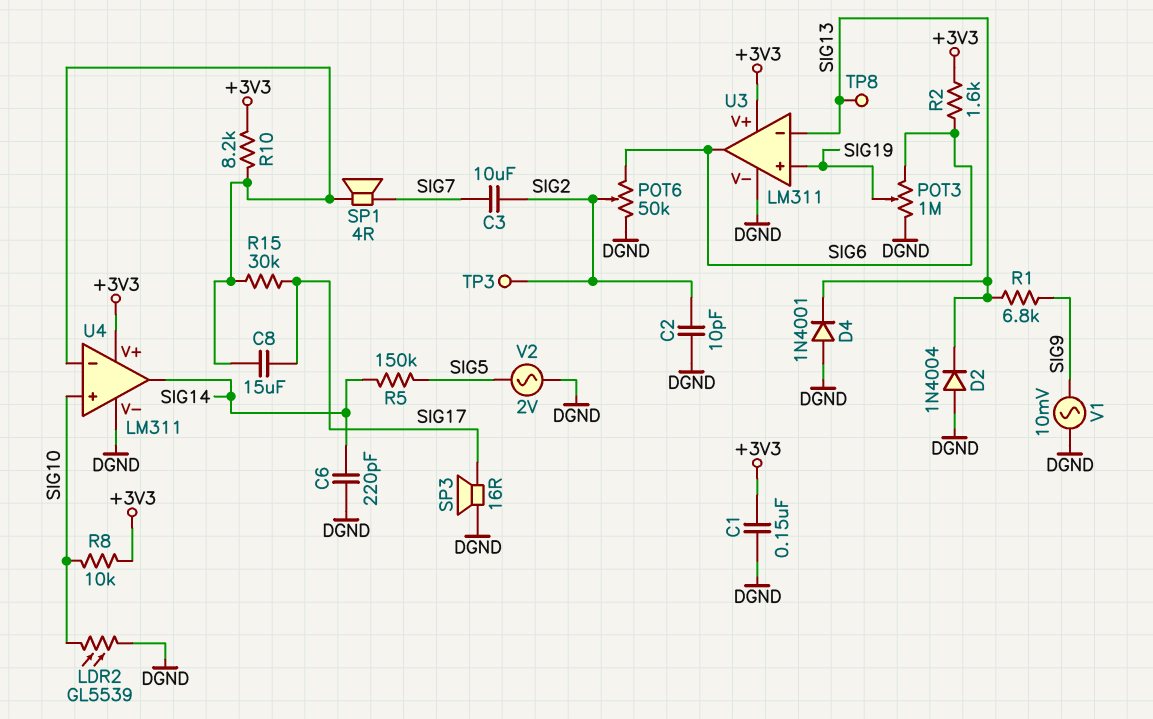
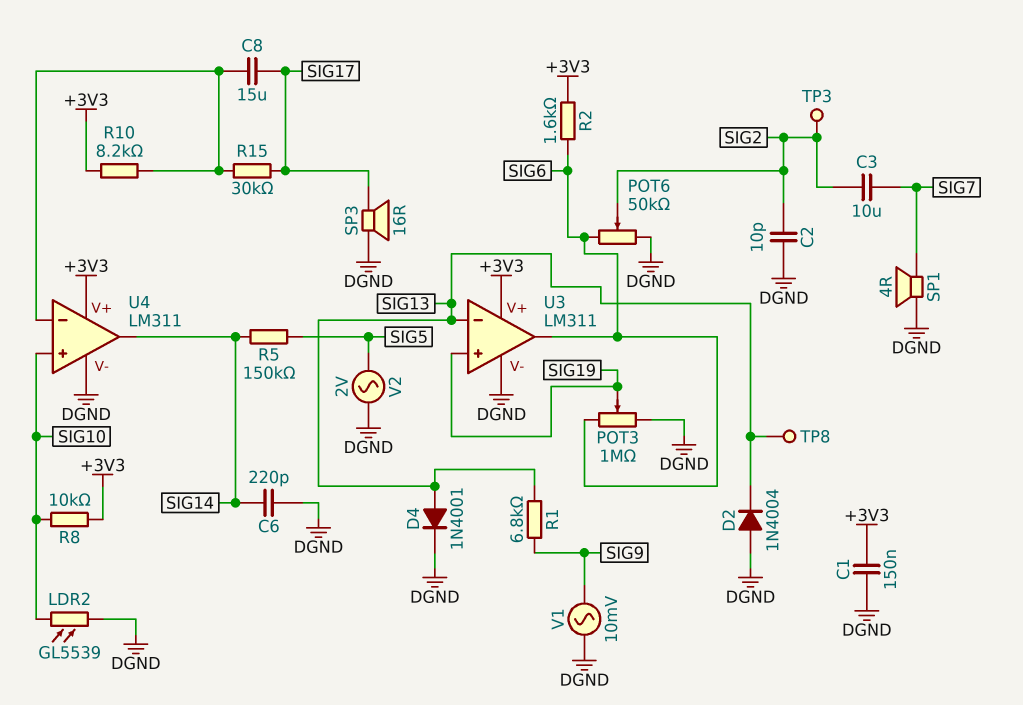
D4: diode 1N4001 (A DGND, K SIG13) -> diode 1N4001 (A SIG13, K DGND)
SP1: speaker 4R (SIG7, U4/in-) -> speaker 4R (DGND, SIG7)

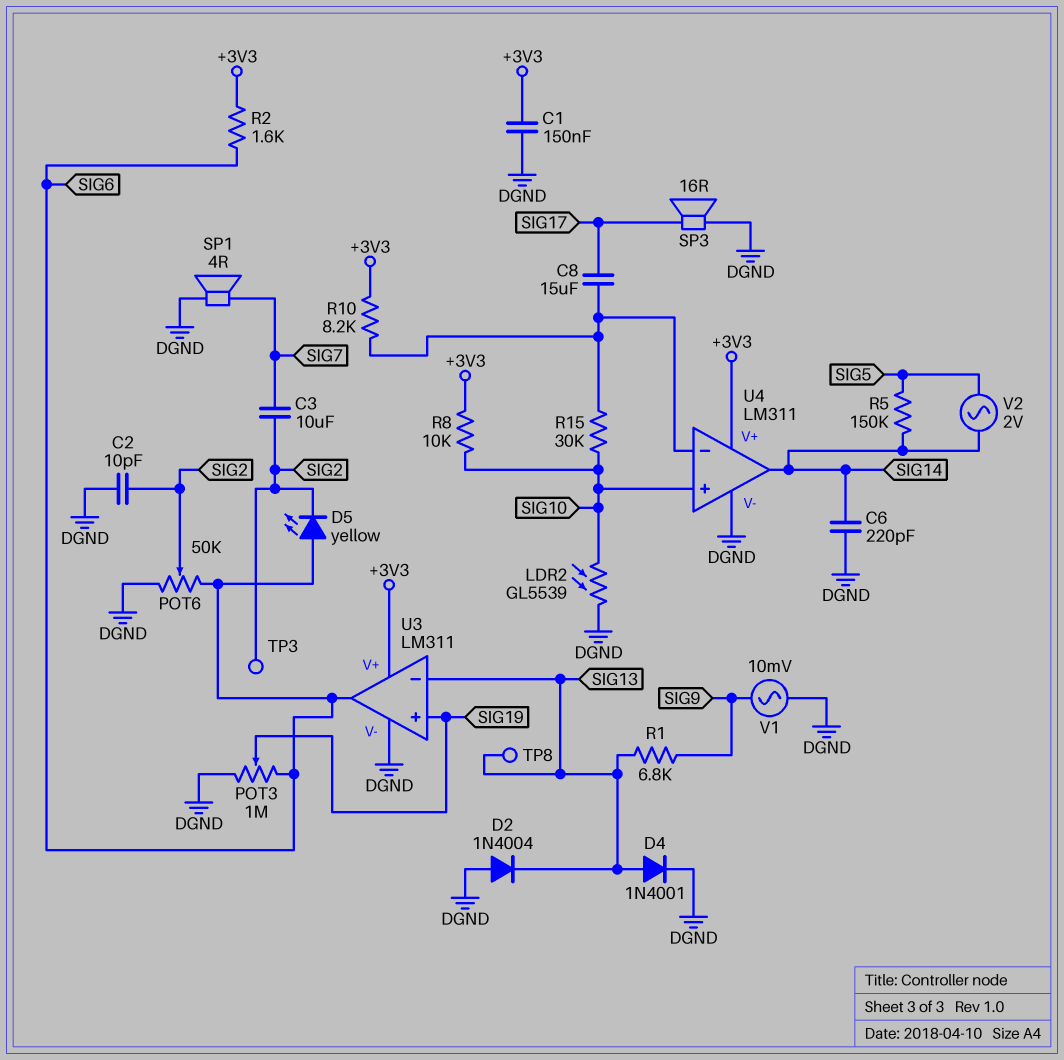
D5: none -> LED yellow (A SIG6, K SIG2)
R15: 30k (SIG17, U4/in-) -> 30k (SIG10, U4/in-)
V2: AC 2V (DGND, SIG5) -> AC 2V (SIG5, SIG14)

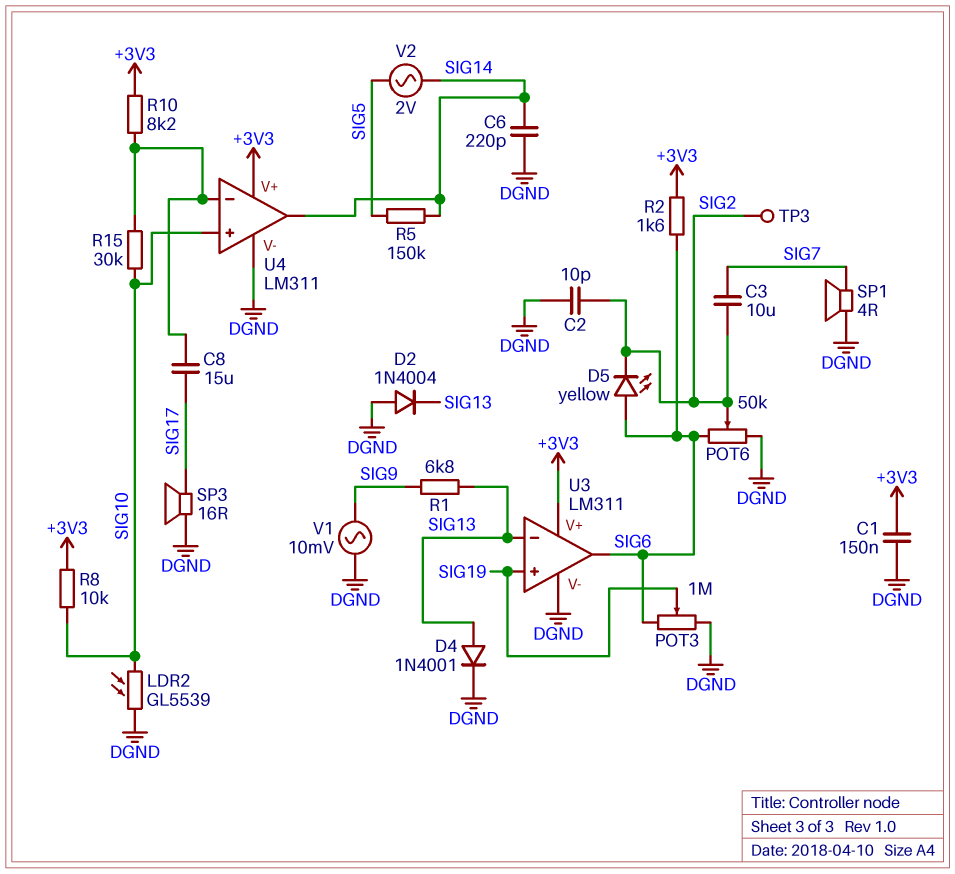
TP8: test point (SIG13) -> none

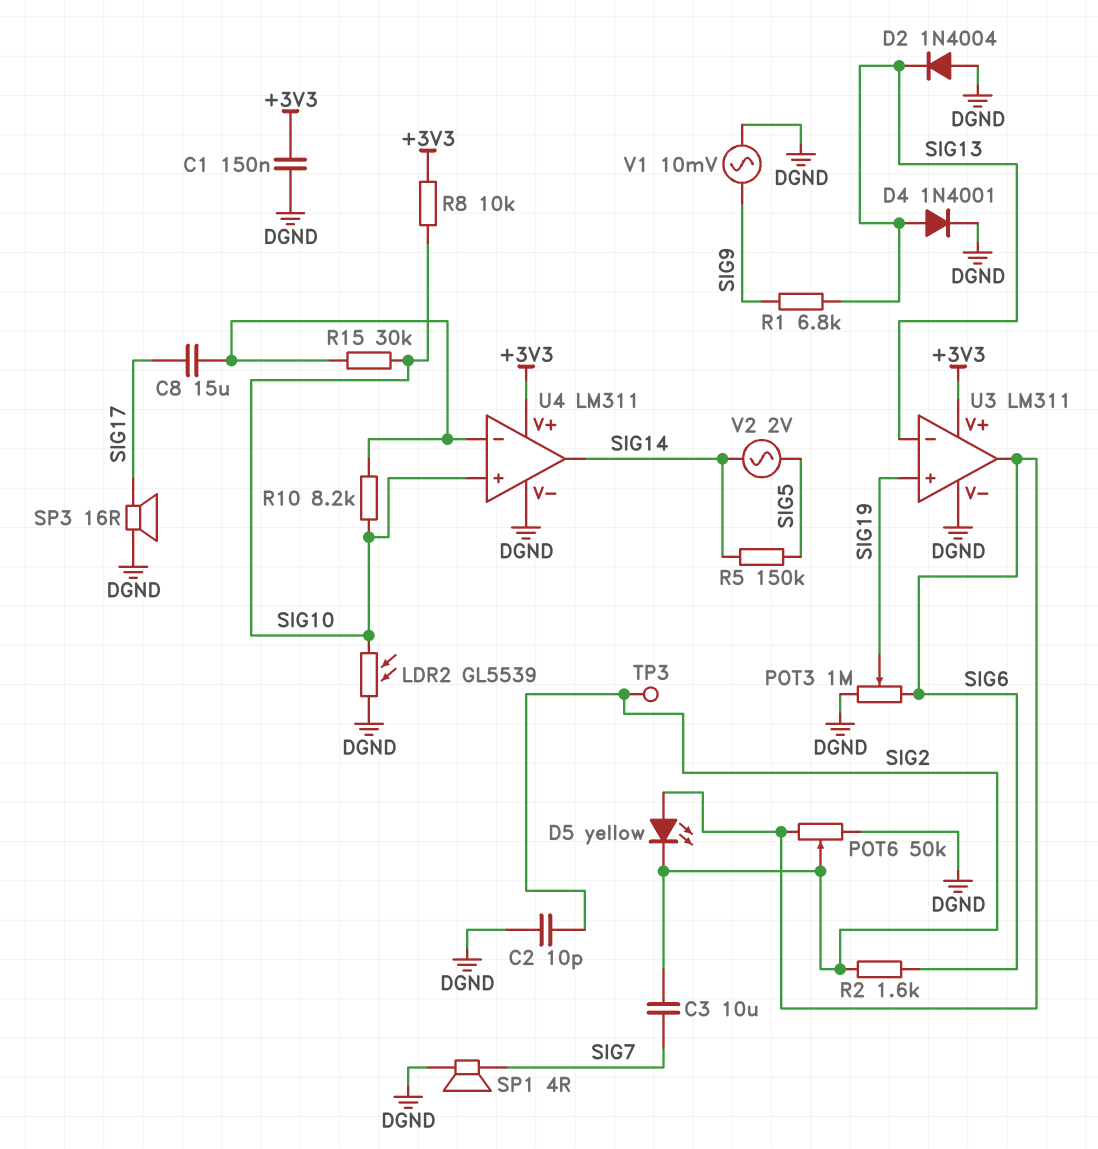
C6: 220pF (DGND, SIG14) -> none
R2: 1.6k (+3V3, SIG6) -> 1.6k (SIG2, SIG6)
R10: 8.2k (+3V3, U4/in-) -> 8.2k (SIG10, U4/in-)

